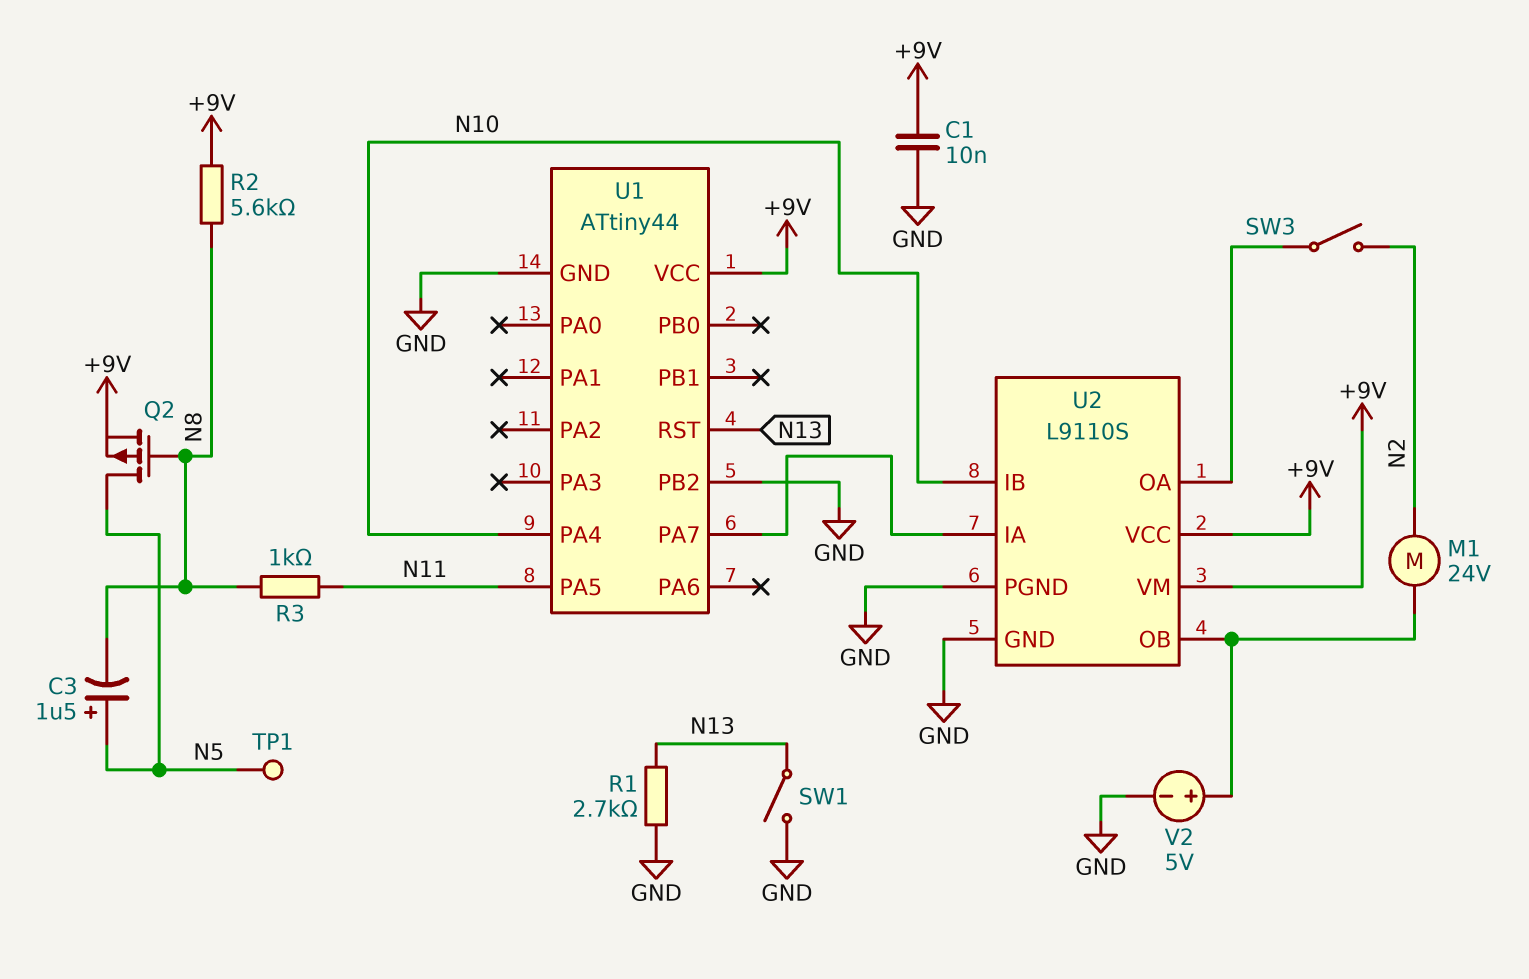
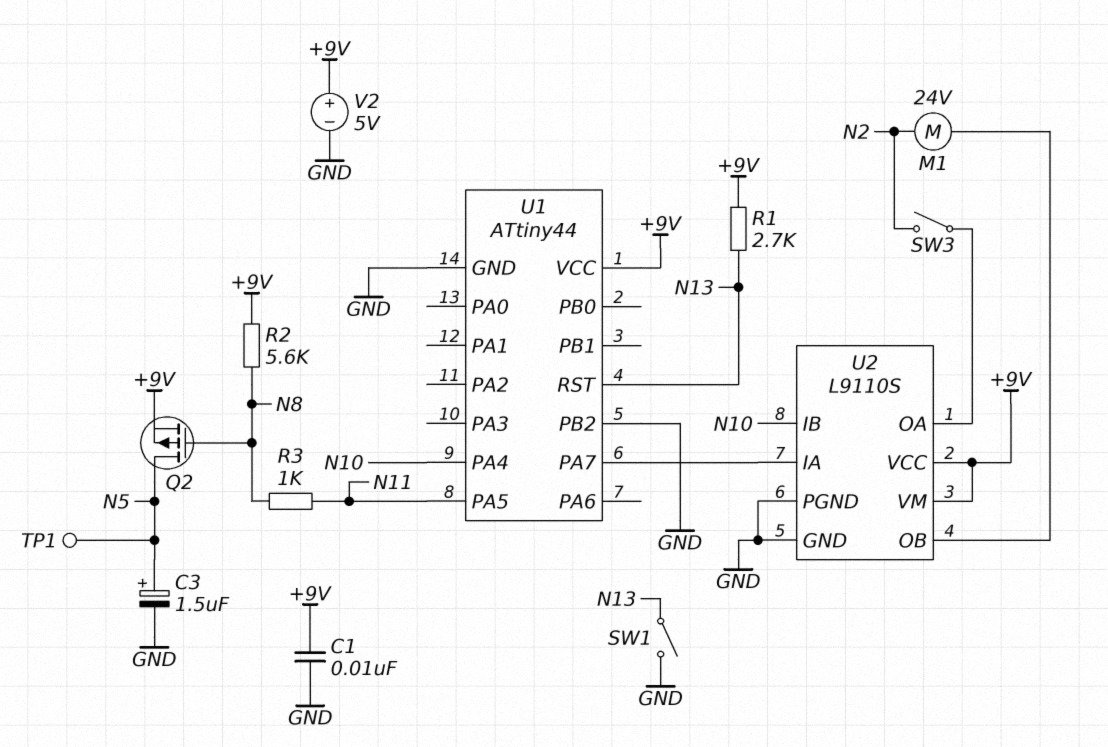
C3: 1.5uF (plus N5, minus N8) -> 1.5uF (plus N5, minus GND)
R1: 2.7k (GND, N13) -> 2.7k (+9V, N13)
V2: 5V (plus U2/OB, minus GND) -> 5V (plus +9V, minus GND)

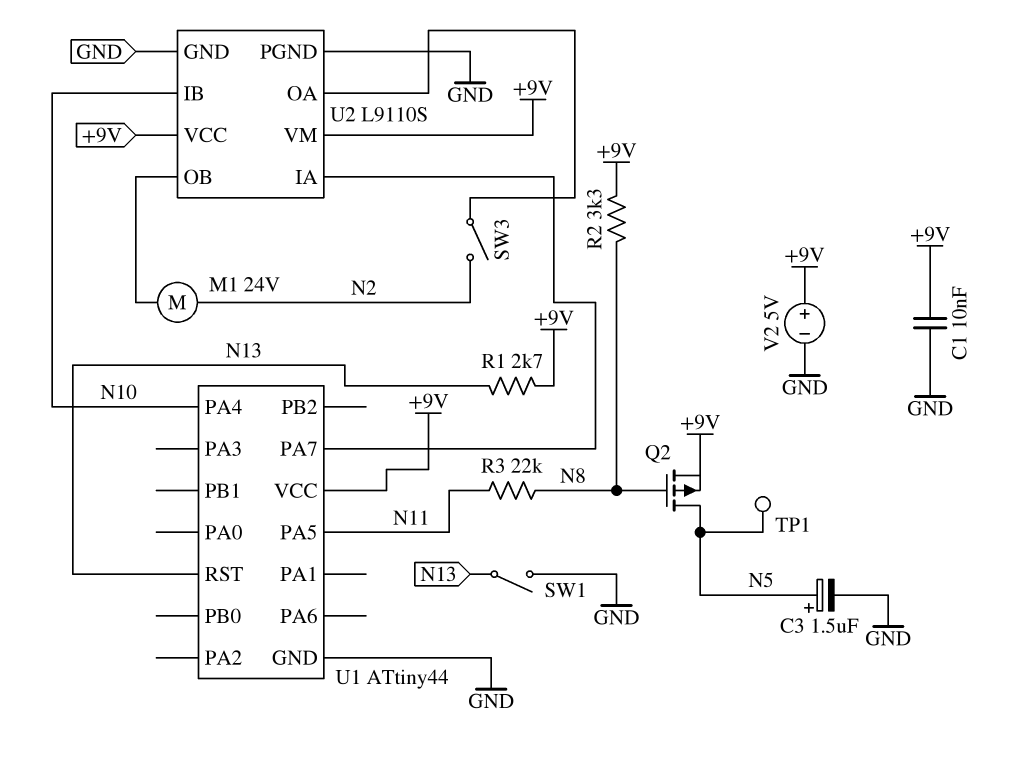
R2: 5.6k (+9V, N8) -> 3.3k (+9V, N8)
R3: 1k (N8, N11) -> 22k (N8, N11)
U1 pin PB2: GND -> none

